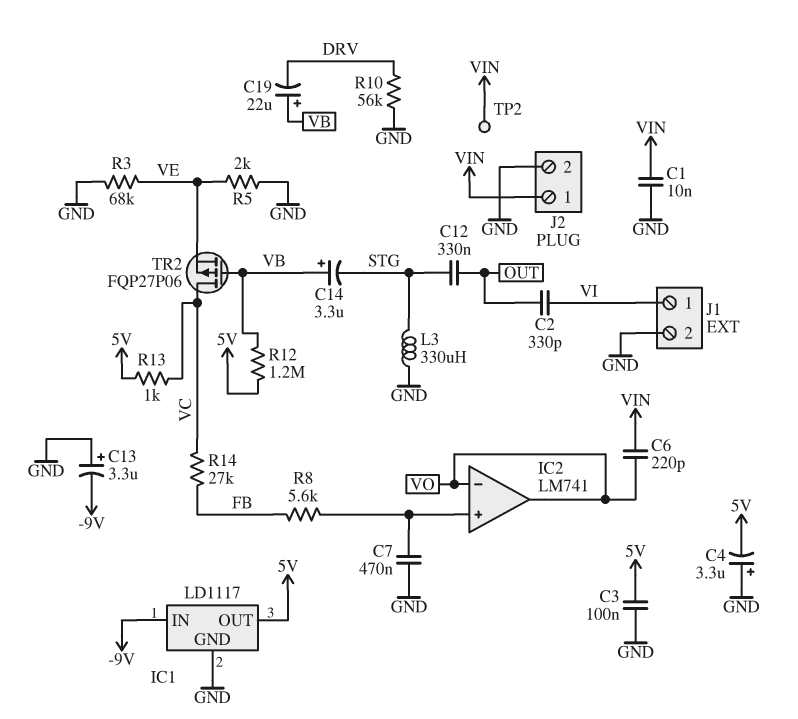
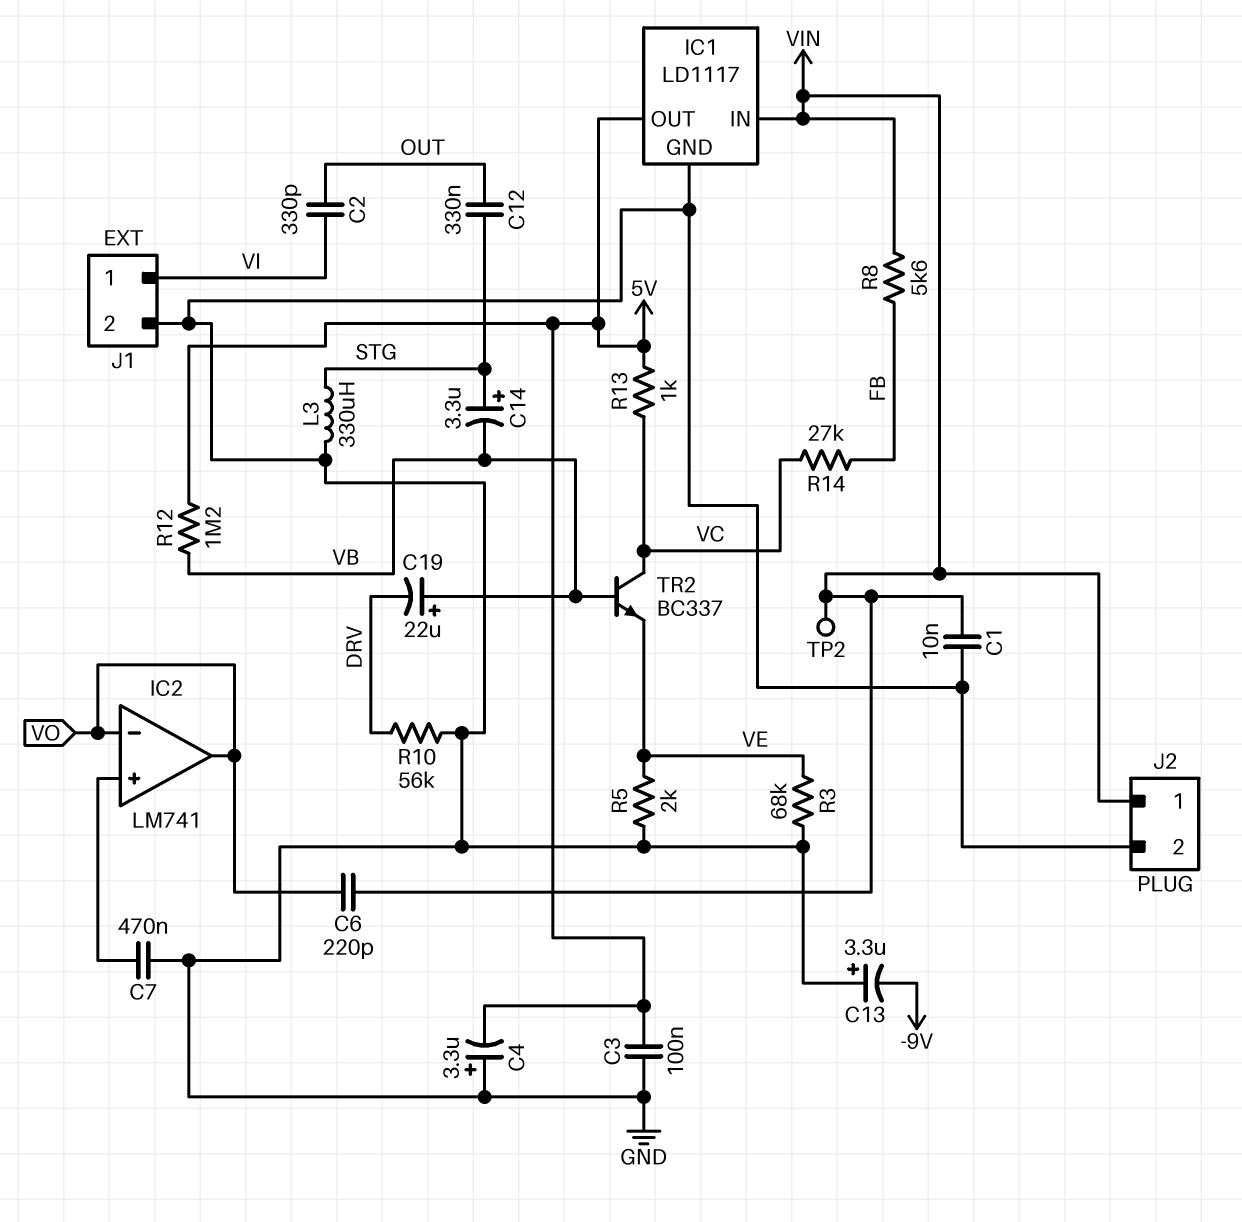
C14: 3.3uF (plus VB, minus STG) -> 3.3uF (plus STG, minus VB)
IC1 pin IN: -9V -> VIN
R8: 5.6k (FB, IC2/in+) -> 5.6k (FB, VIN)
TR2: PMOS FQP27P06 (G VB, D VC, S VE) -> NPN BC337 (B VB, C VC, E VE)

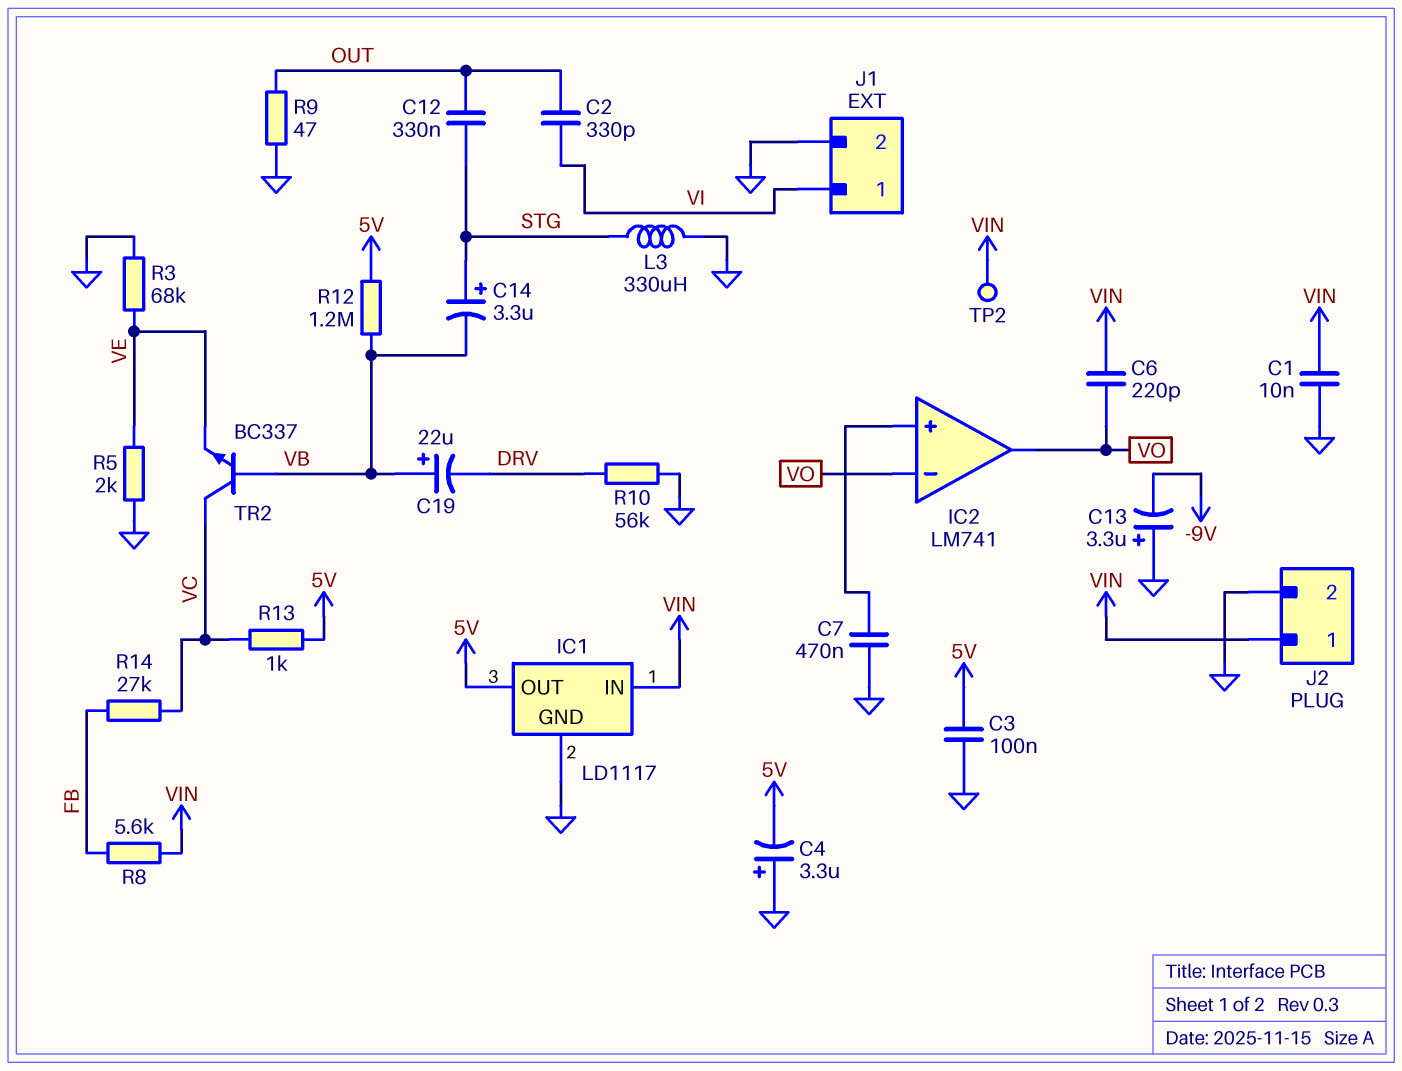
R9: none -> 47 (GND, OUT)

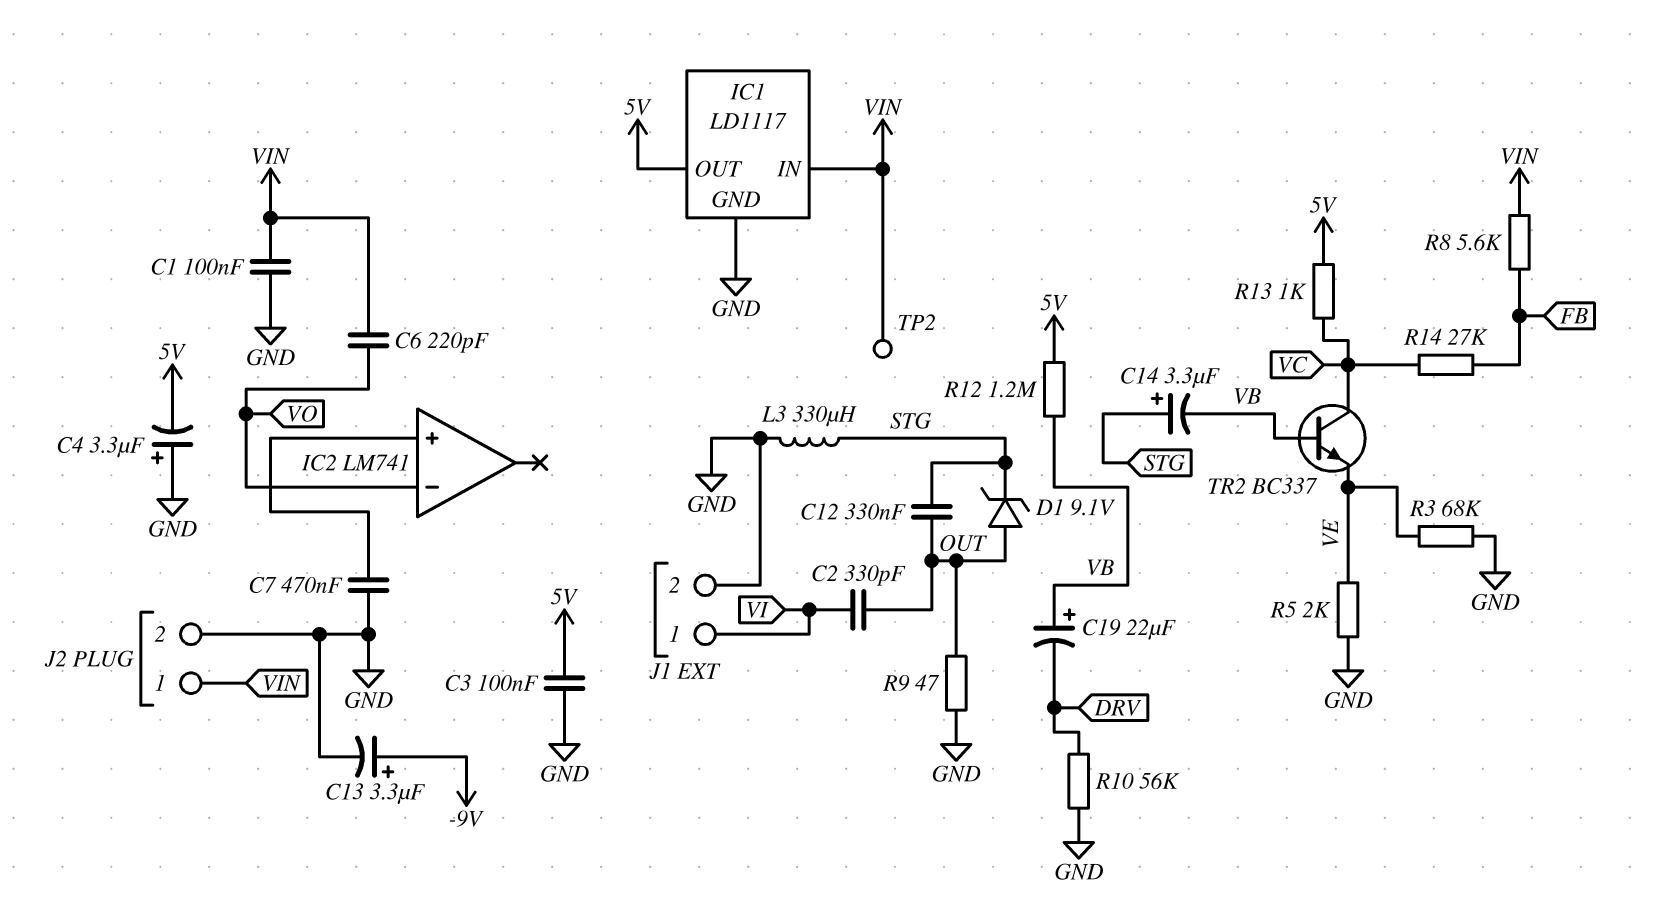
C1: 10nF (GND, VIN) -> 100nF (GND, VIN)
C13: 3.3uF (plus GND, minus -9V) -> 3.3uF (plus -9V, minus GND)
D1: none -> zener 9.1V (A OUT, K STG)
IC2 pin out: VO -> none

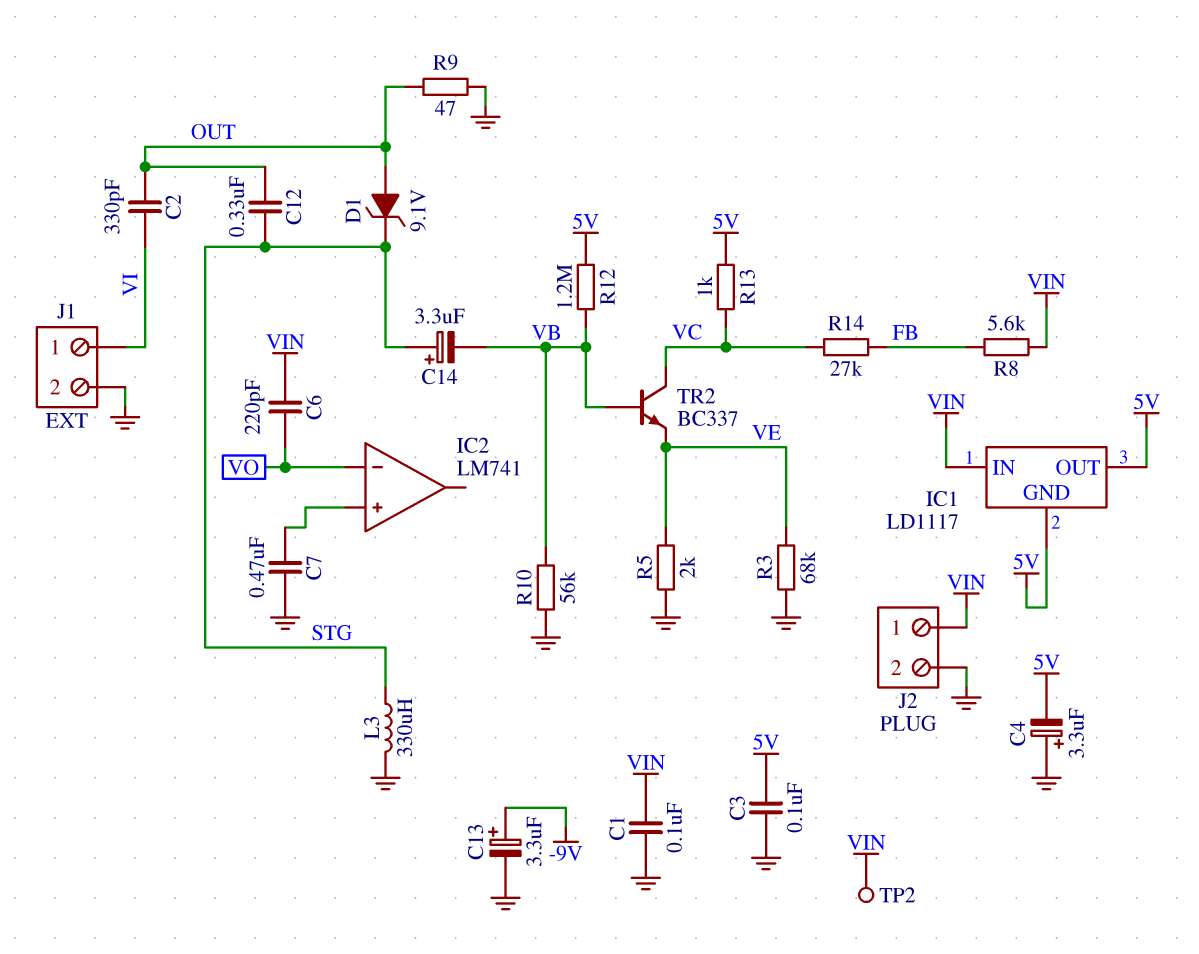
C19: 22uF (plus VB, minus DRV) -> none
IC1 pin GND: GND -> 5V
R10: 56k (DRV, GND) -> 56k (GND, VB)

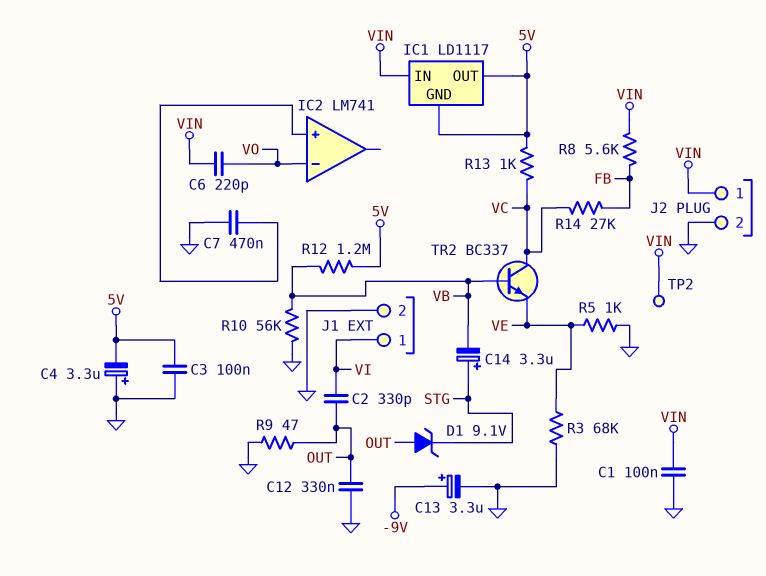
C12: 330nF (OUT, STG) -> 330nF (GND, OUT)
L3: 330uH (GND, STG) -> none
R5: 2k (GND, VE) -> 1k (GND, VE)

